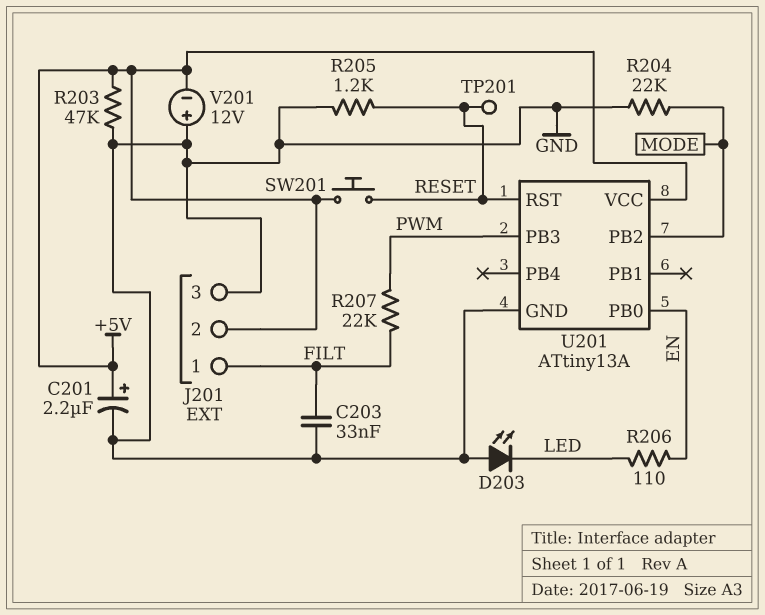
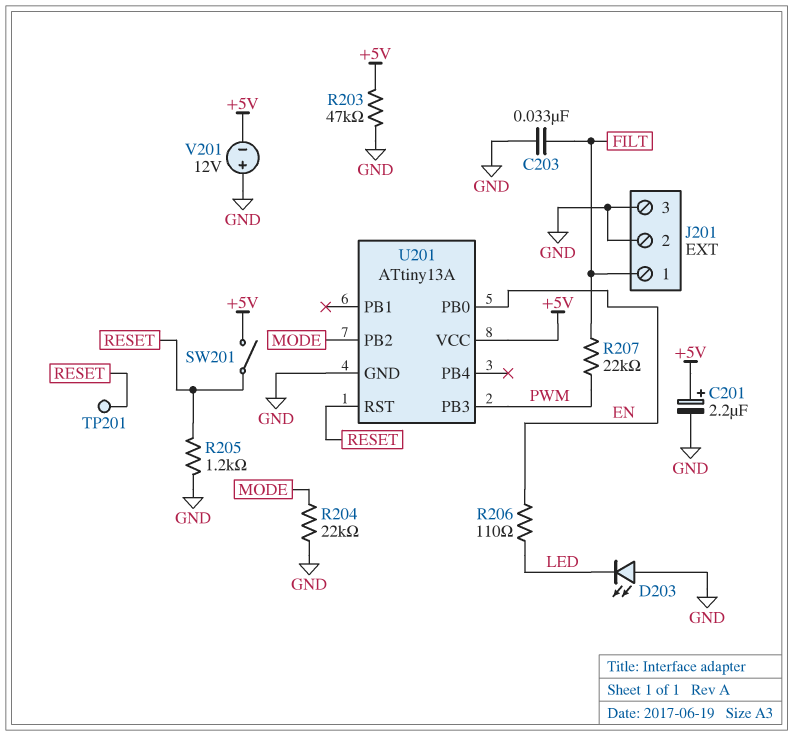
J201 pin 2: +5V -> GND
SW201: button (+5V, RESET) -> switch (+5V, RESET)

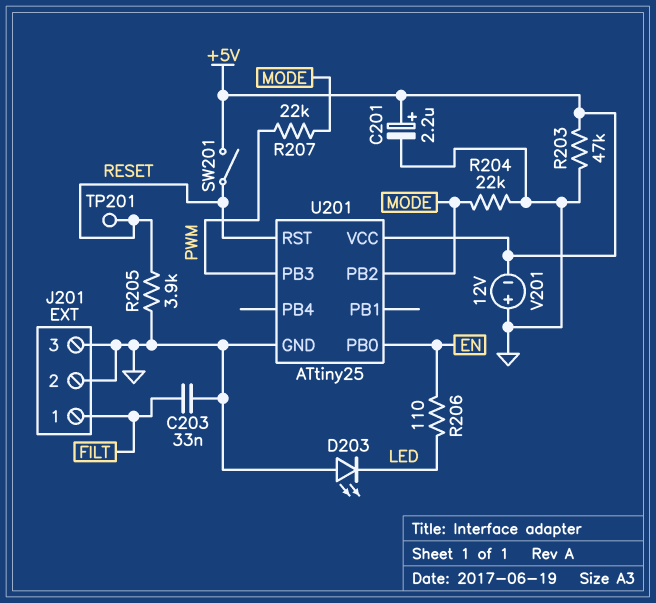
R205: 1.2k (GND, RESET) -> 3.9k (GND, RESET)
R207: 22k (FILT, PWM) -> 22k (MODE, PWM)
U201: ATtiny13A -> ATtiny25

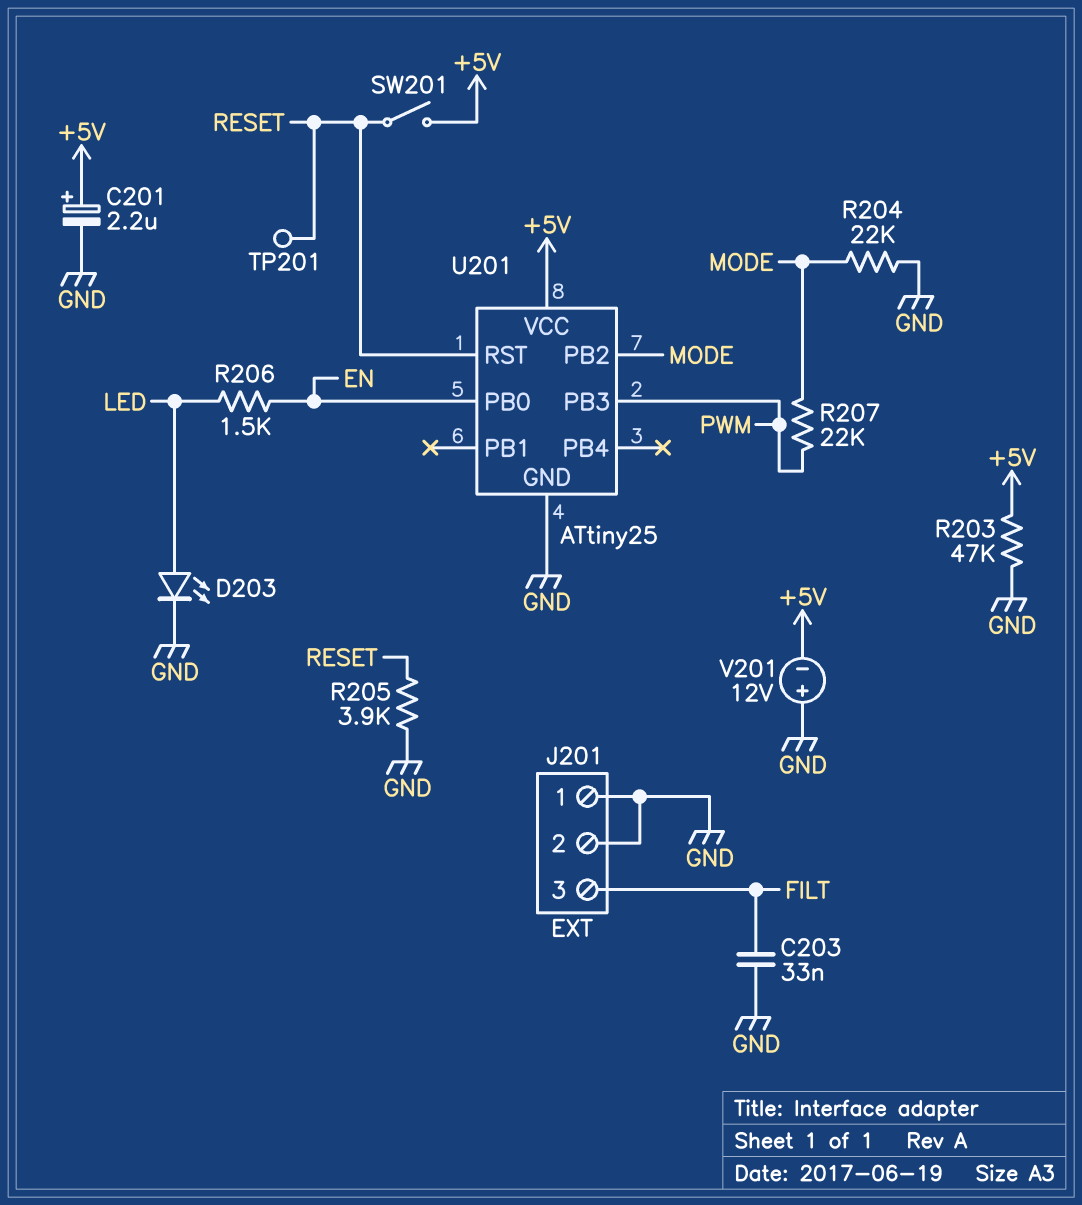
D203: LED (A GND, K LED) -> LED (A LED, K GND)
J201 pin 1: FILT -> GND
J201 pin 3: GND -> FILT
R206: 110 (EN, LED) -> 1.5k (EN, LED)

